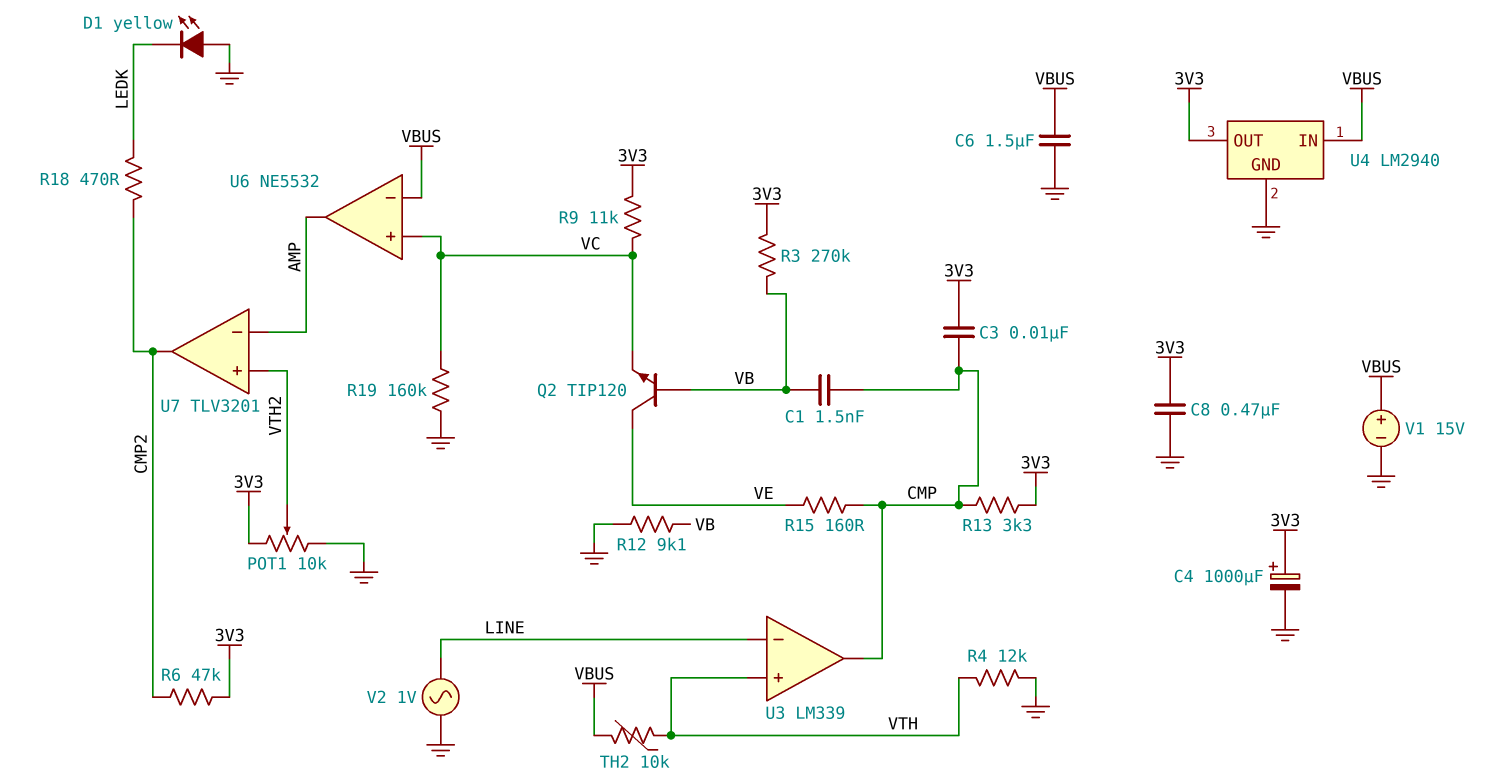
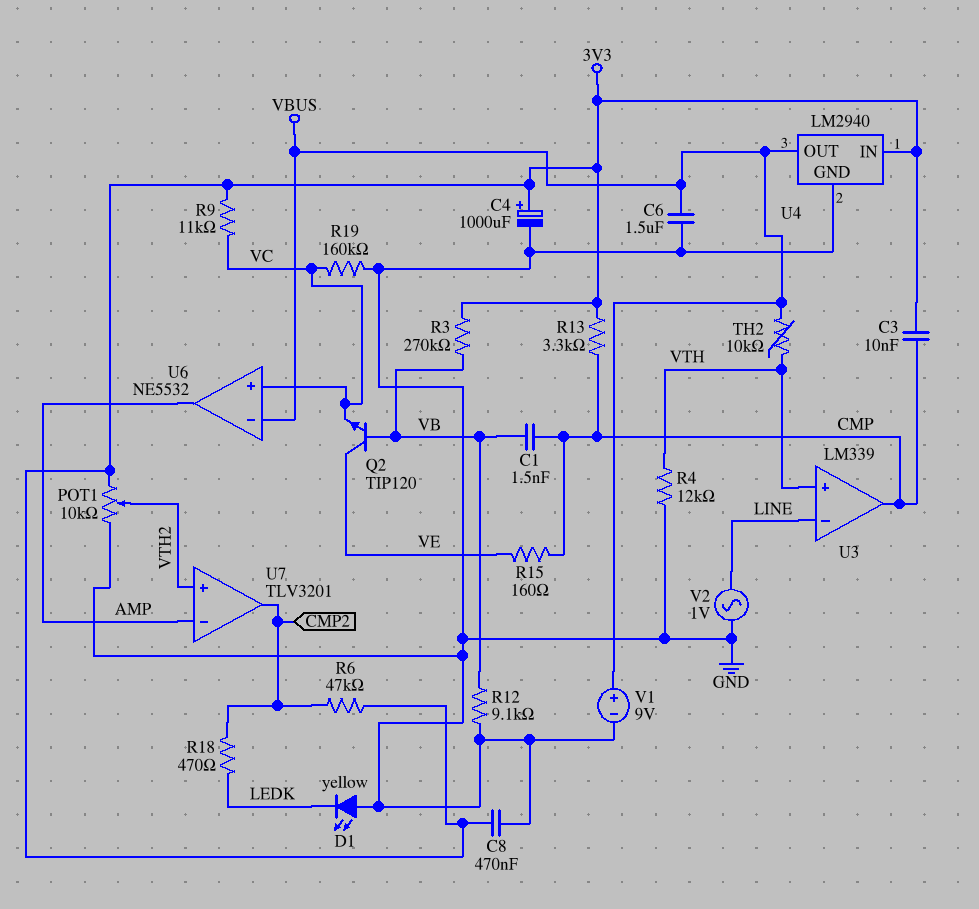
U4 pin IN: VBUS -> 3V3
U4 pin OUT: 3V3 -> VBUS
V1: 15V (plus VBUS, minus GND) -> 9V (plus VBUS, minus GND)

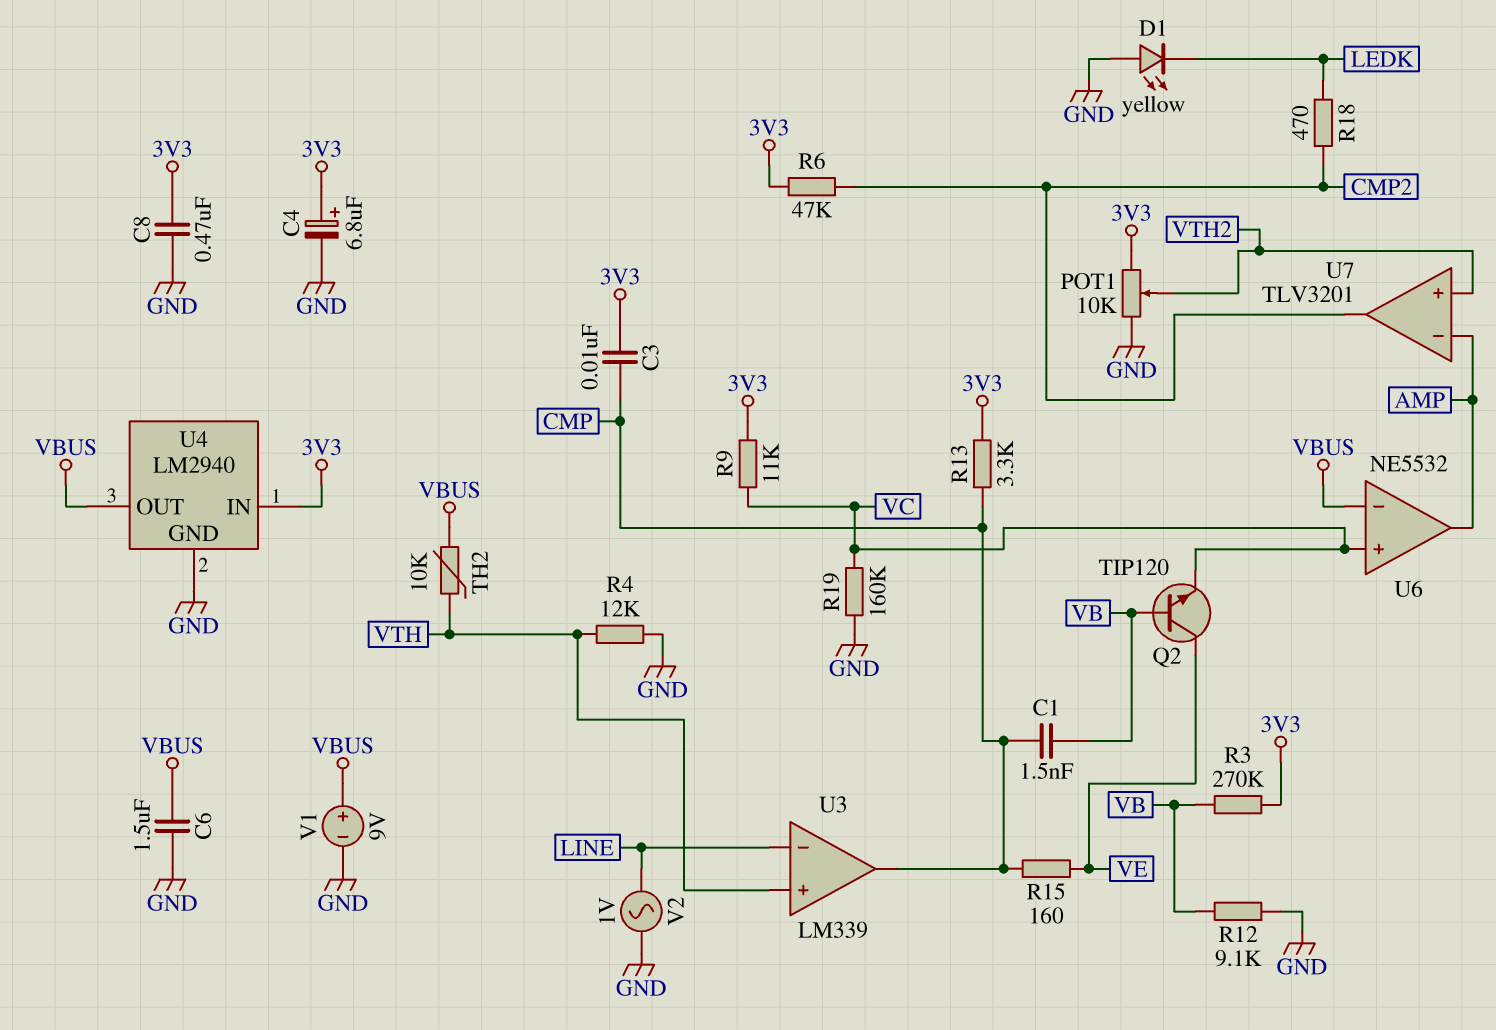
C4: 1000uF (plus 3V3, minus GND) -> 6.8uF (plus 3V3, minus GND)

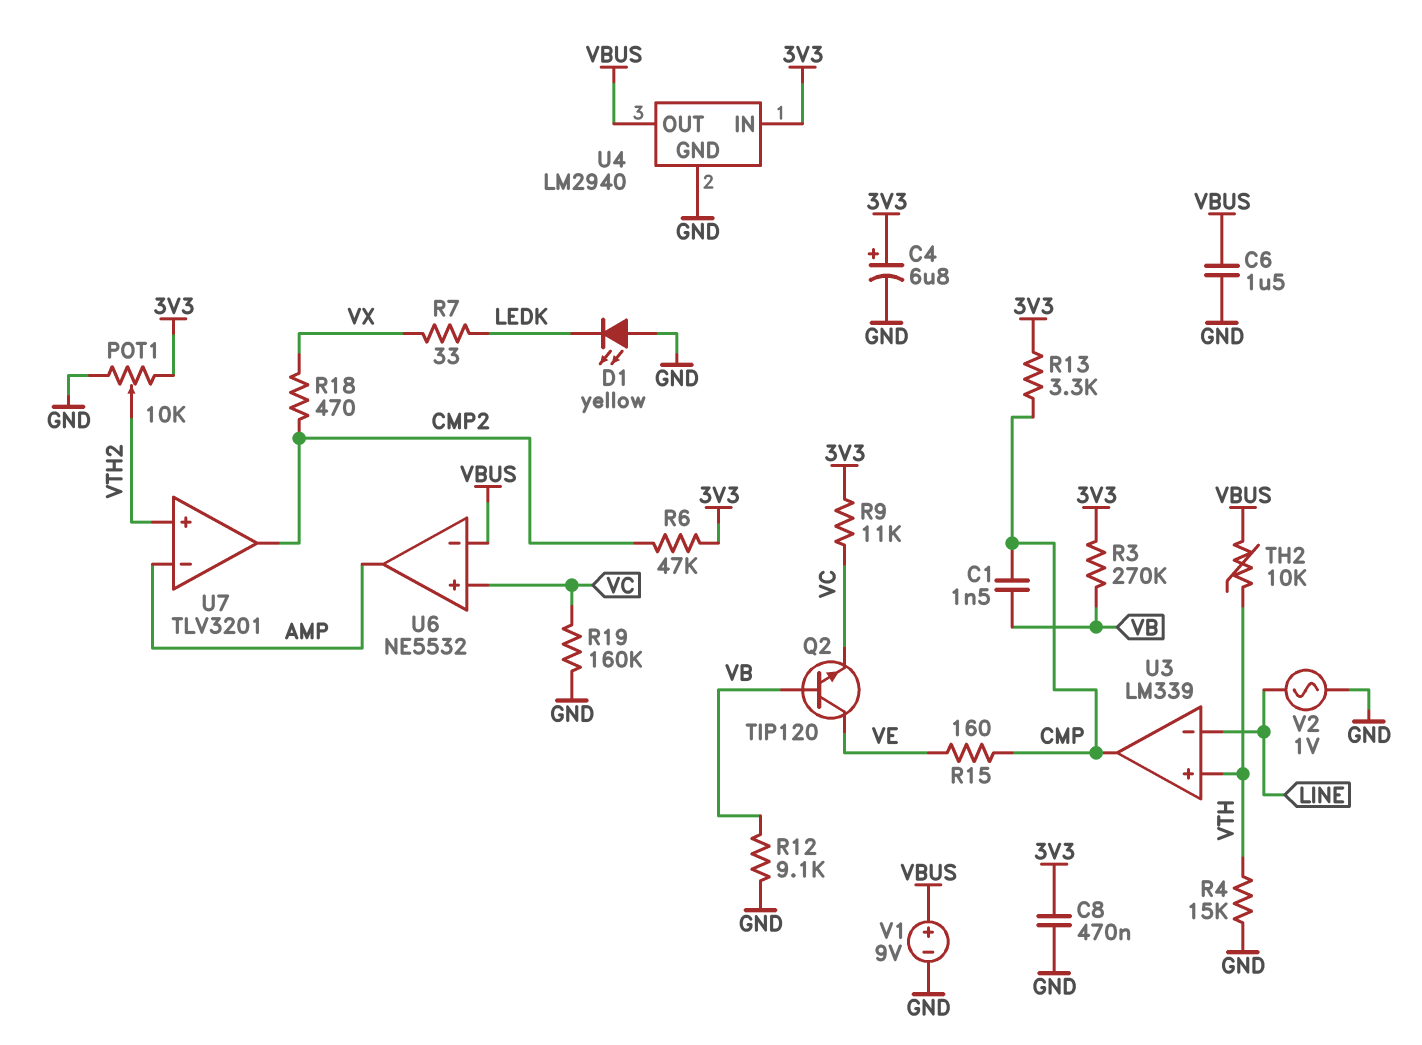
C3: 10nF (3V3, CMP) -> none
R4: 12k (GND, VTH) -> 15k (GND, VTH)
R7: none -> 33 (LEDK, VX)
R18: 470 (CMP2, LEDK) -> 470 (CMP2, VX)

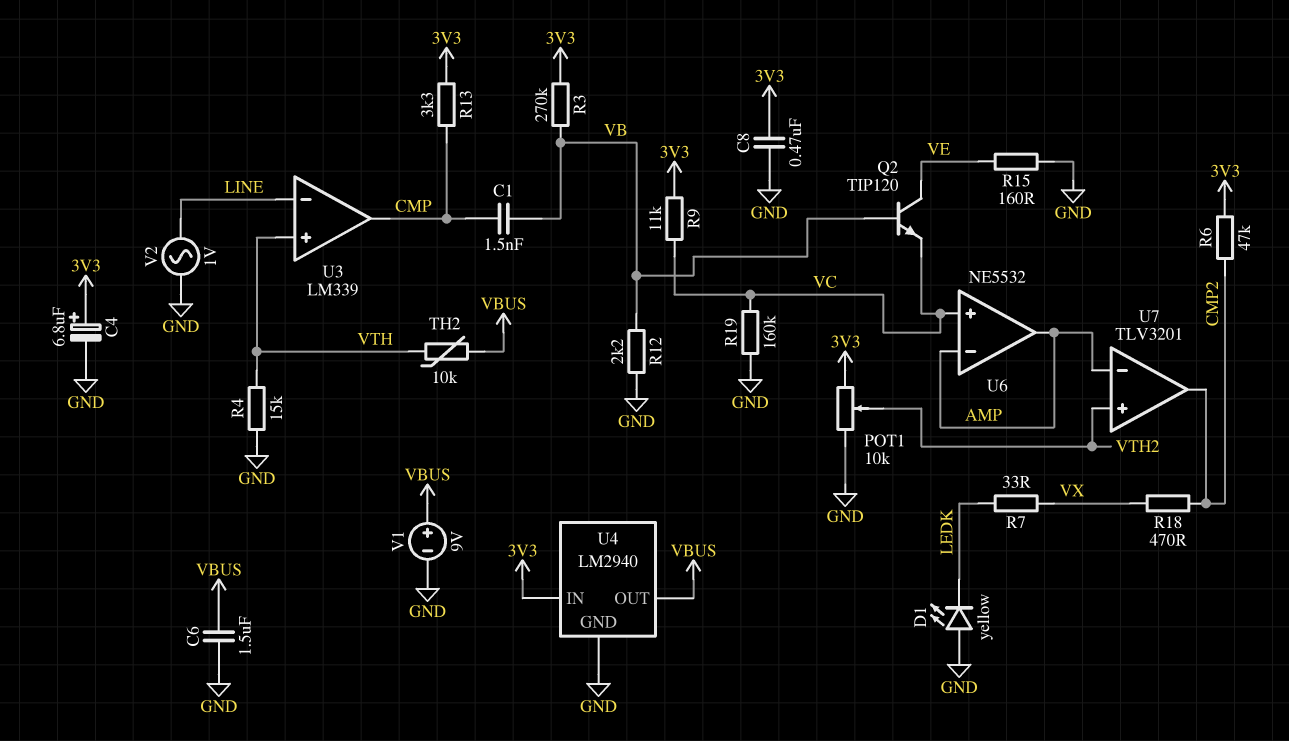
R12: 9.1k (GND, VB) -> 2.2k (GND, VB)
R15: 160 (CMP, VE) -> 160 (GND, VE)
U6 pin in-: VBUS -> AMP

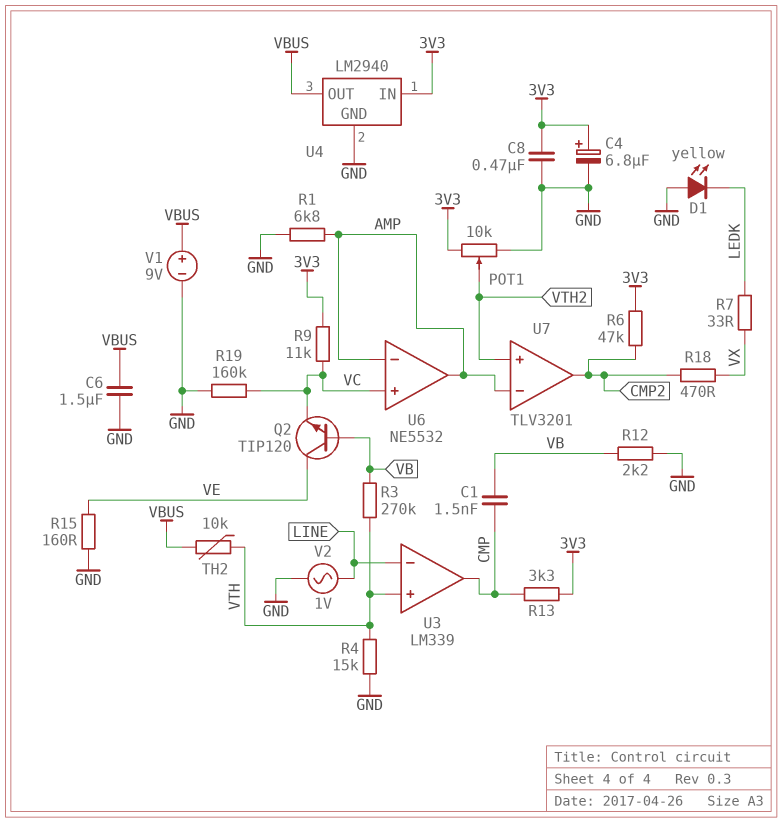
R1: none -> 6.8k (AMP, GND)
R3: 270k (3V3, VB) -> 270k (VB, VTH)

